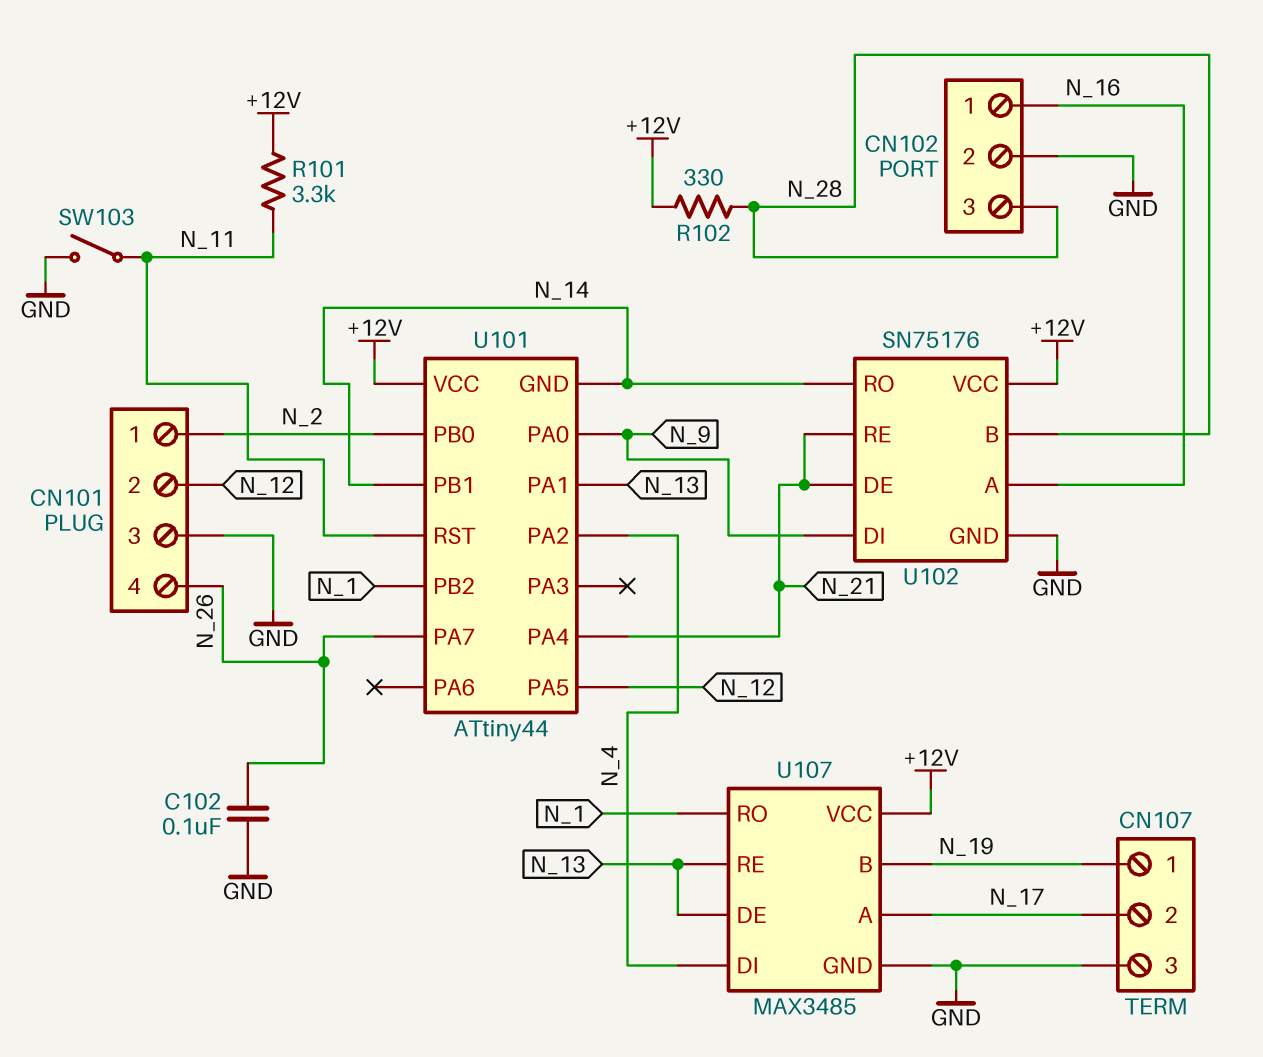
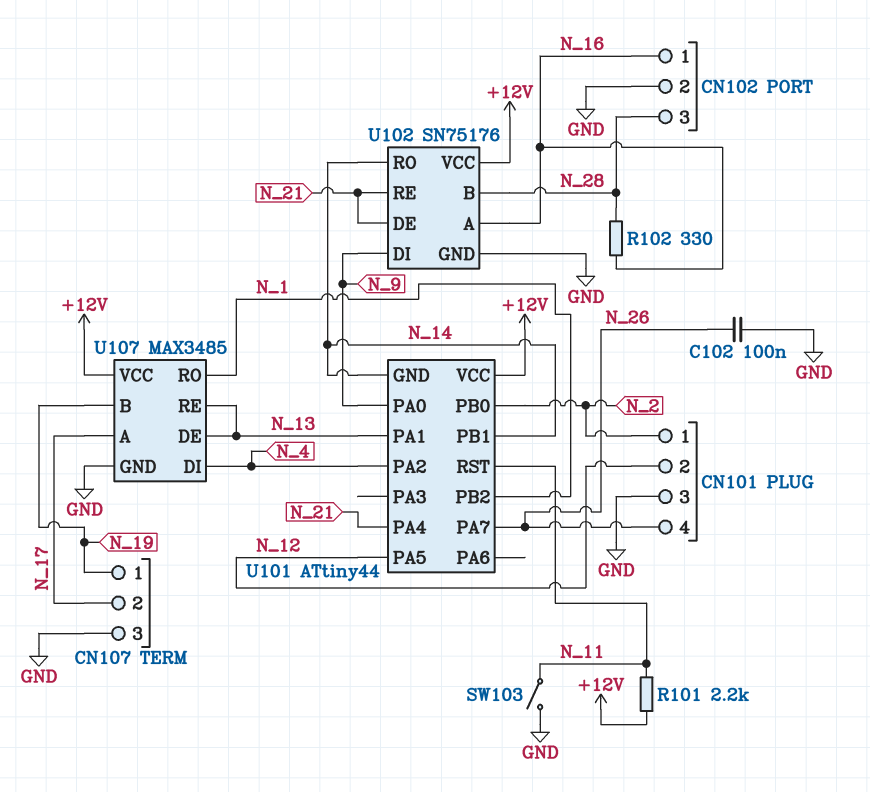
R101: 3.3k (+12V, N_11) -> 2.2k (+12V, N_11)
R102: 330 (+12V, N_28) -> 330 (N_16, N_28)

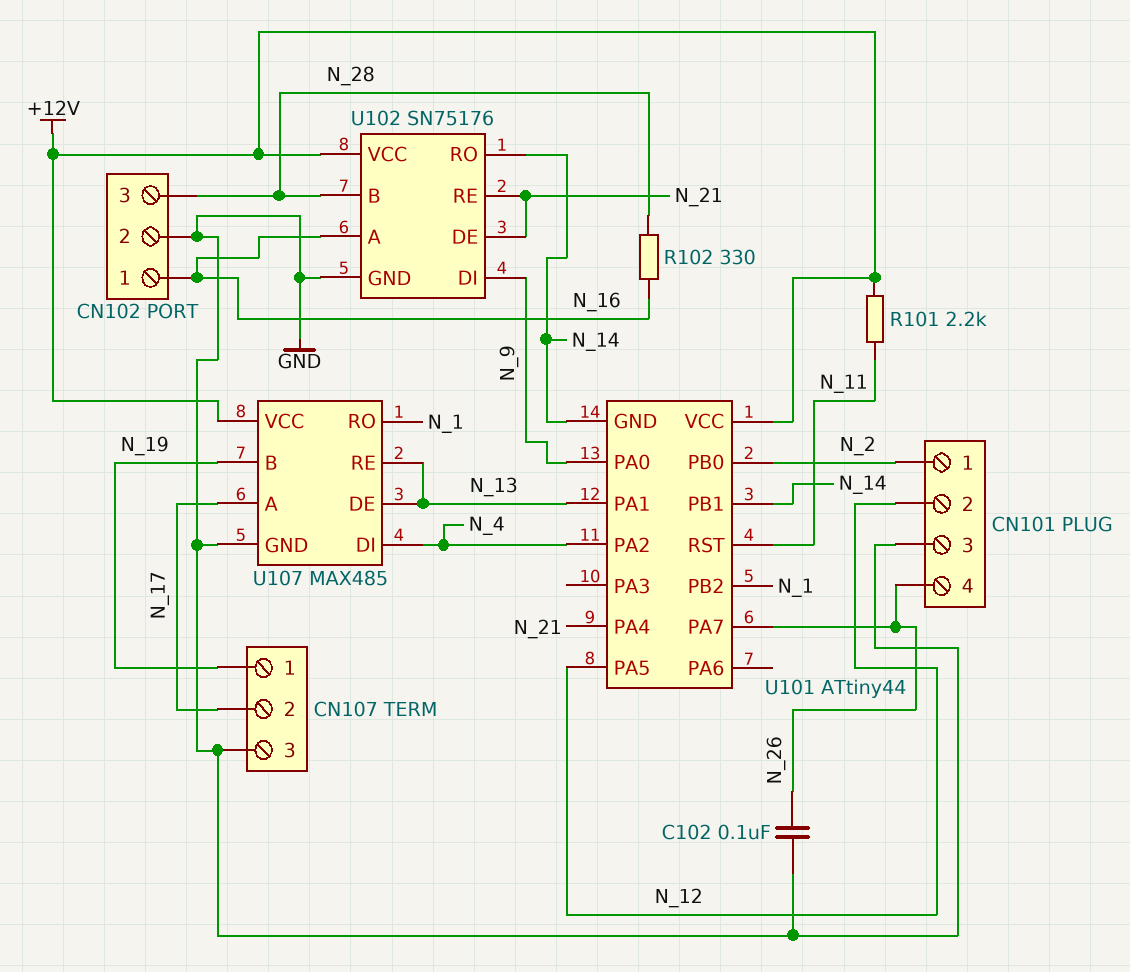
SW103: switch (GND, N_11) -> none
U107: MAX3485 -> MAX485

